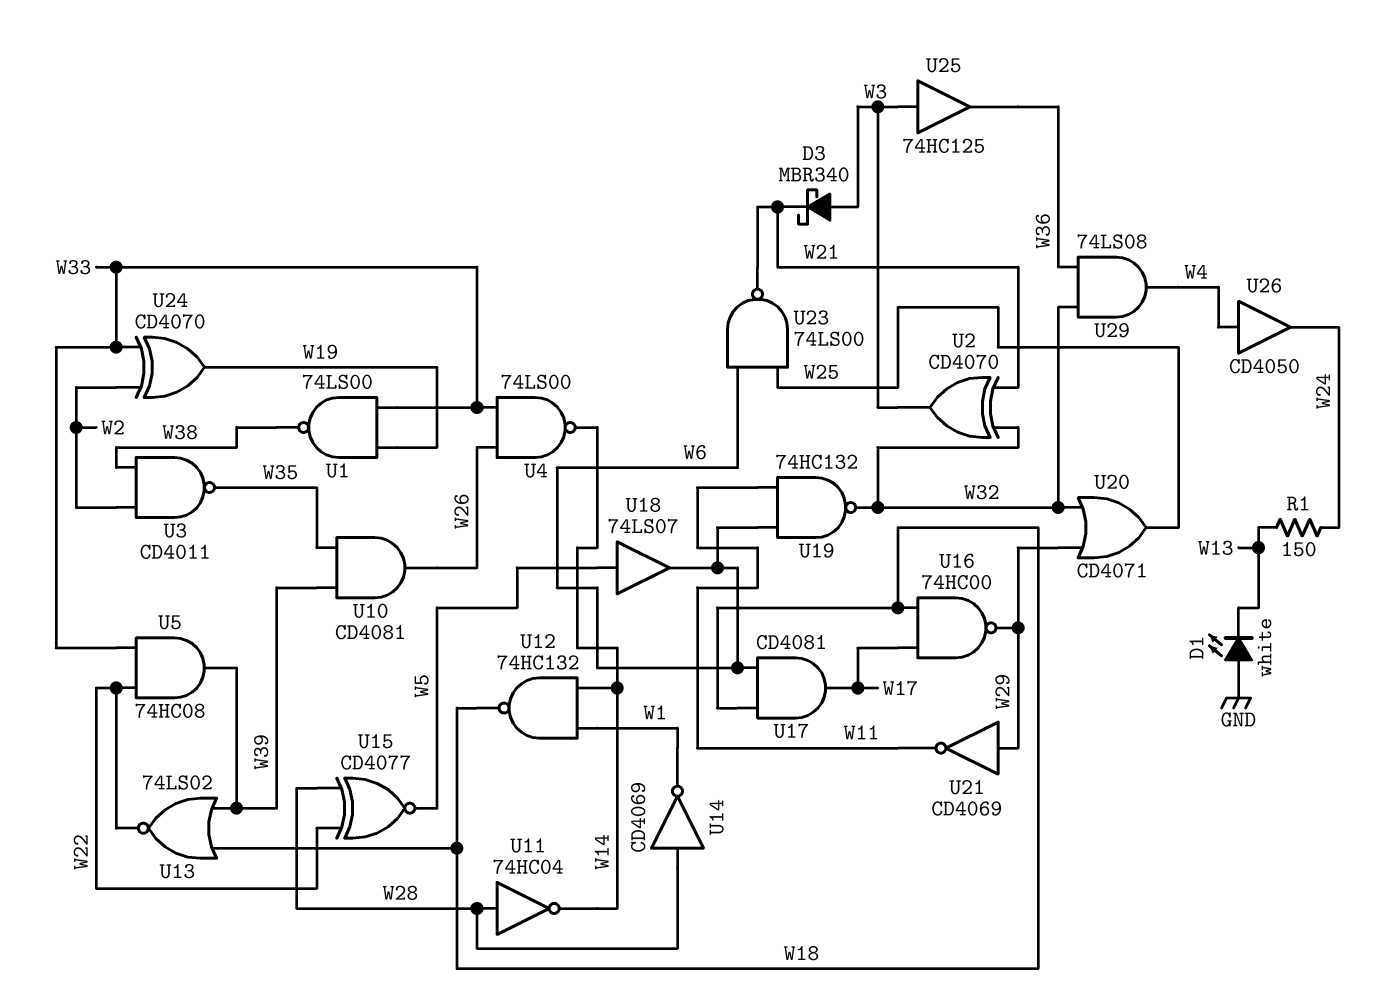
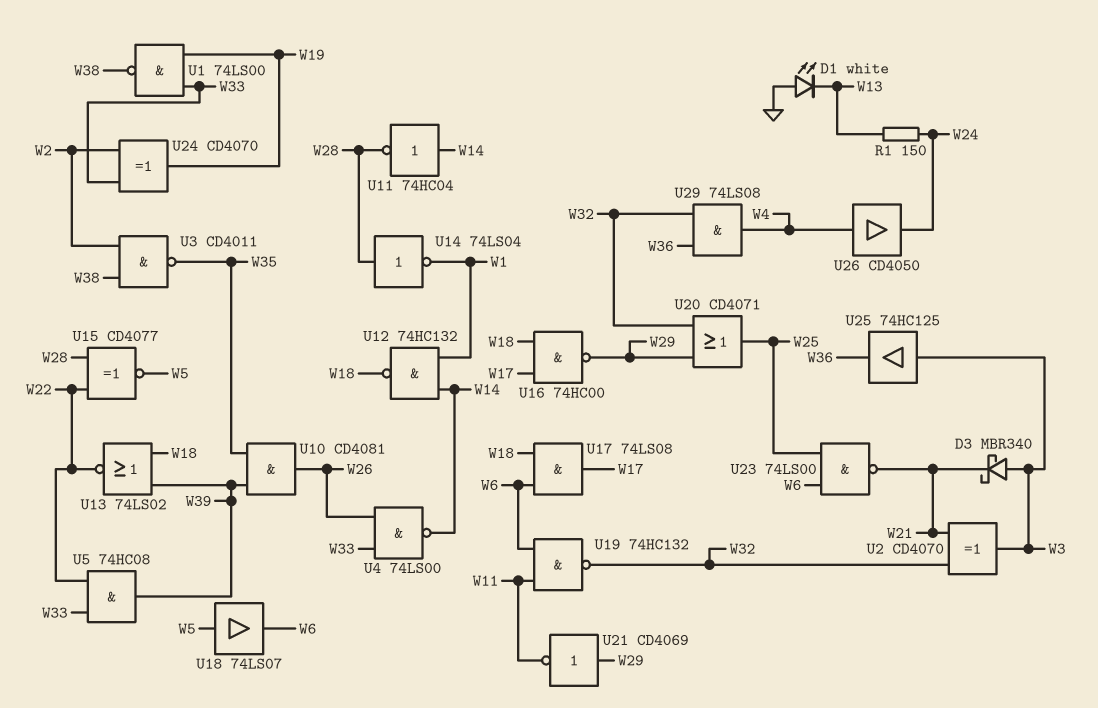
U11: NOT 74HC04 (in W28, out W14) -> NOT 74HC04 (in W14, out W28)
U14: NOT CD4069 (in W28, out W1) -> NOT 74LS04 (in W28, out W1)
U17: AND CD4081 (in W6, in W18, out W17) -> AND 74LS08 (in W6, in W18, out W17)

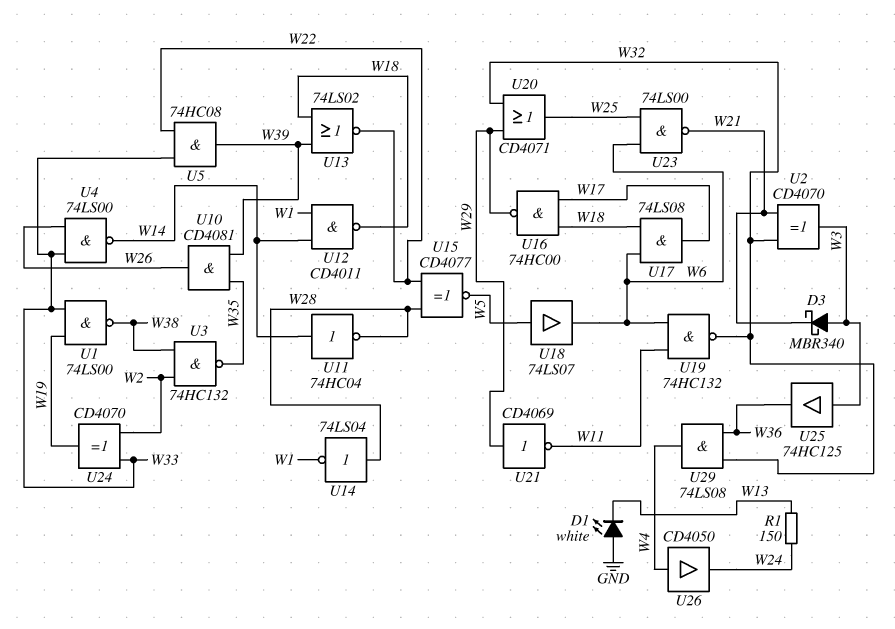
U3: NAND CD4011 (in W2, in W38, out W35) -> NAND 74HC132 (in W2, in W38, out W35)
U12: NAND 74HC132 (in W1, in W14, out W18) -> NAND CD4011 (in W1, in W14, out W18)

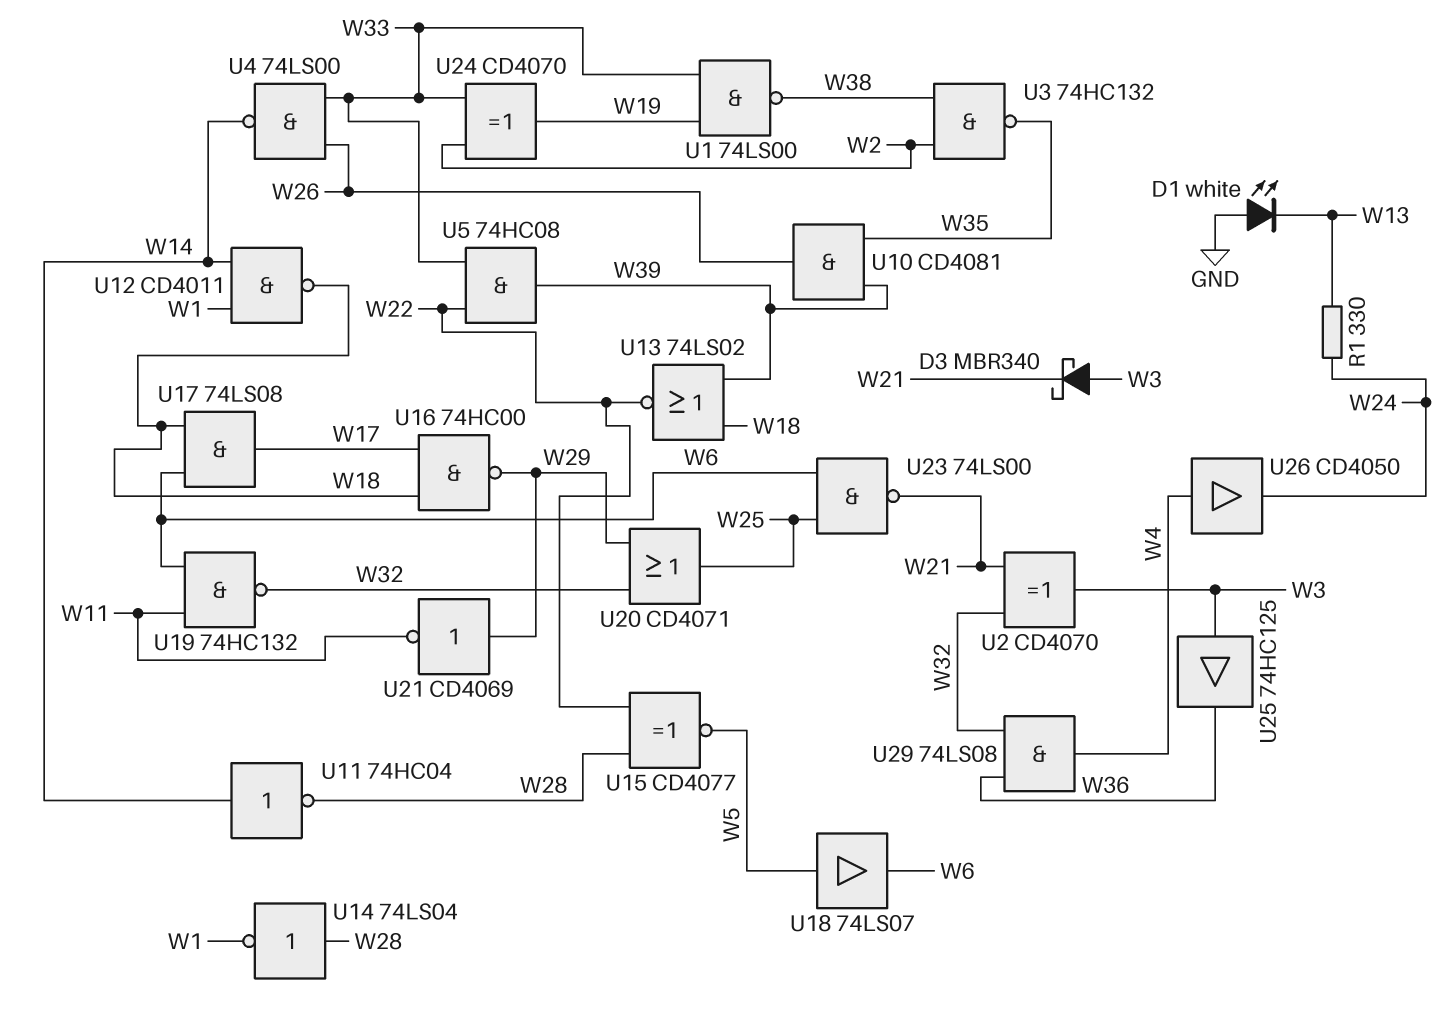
R1: 150 (W13, W24) -> 330 (W13, W24)

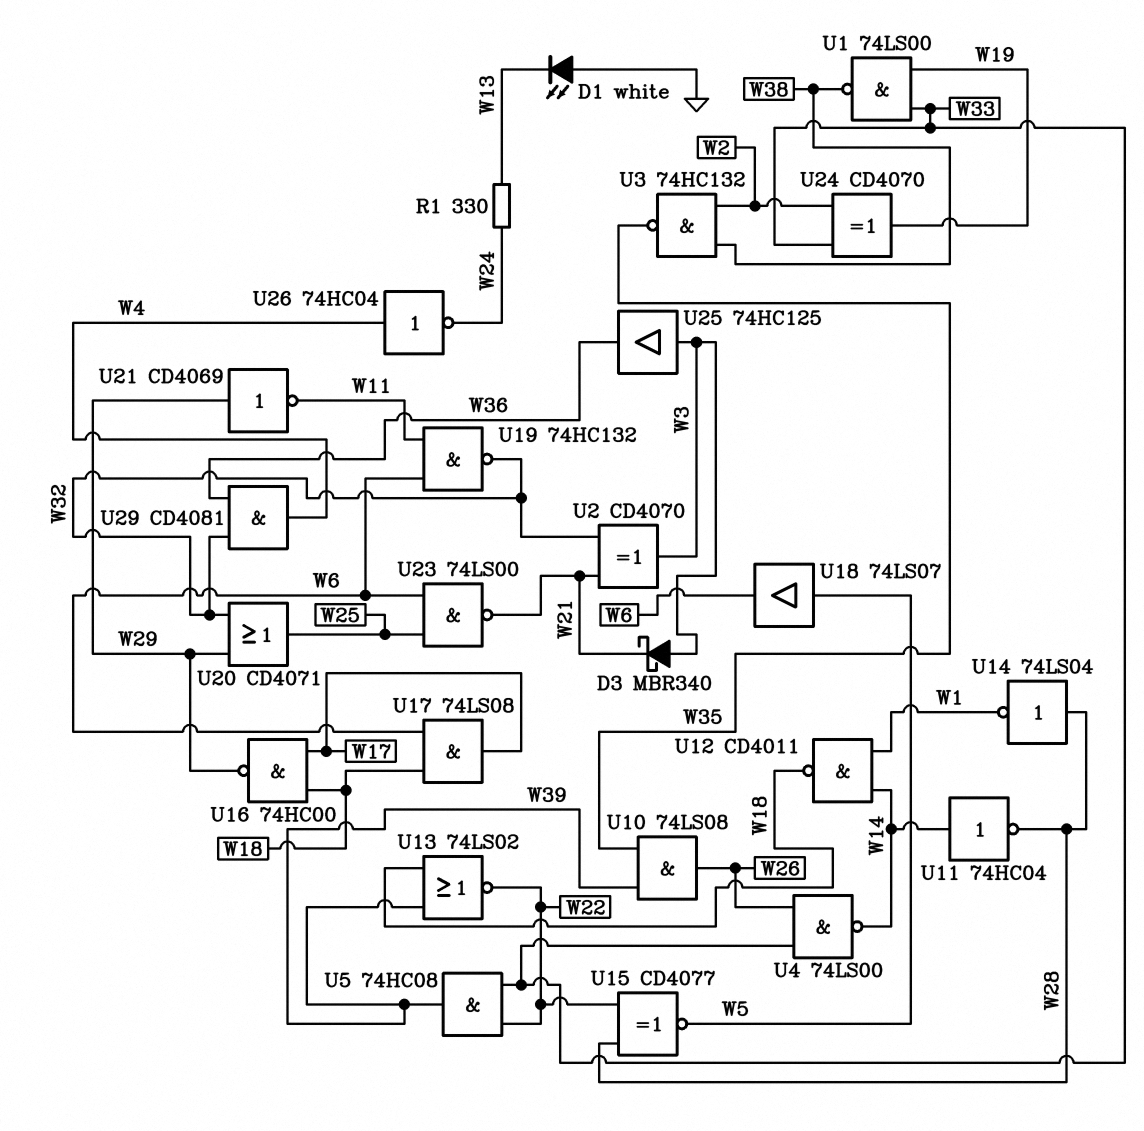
U10: AND CD4081 (in W35, in W39, out W26) -> AND 74LS08 (in W35, in W39, out W26)
U26: buffer CD4050 (in W4, out W24) -> NOT 74HC04 (in W4, out W24)
U29: AND 74LS08 (in W32, in W36, out W4) -> AND CD4081 (in W32, in W36, out W4)

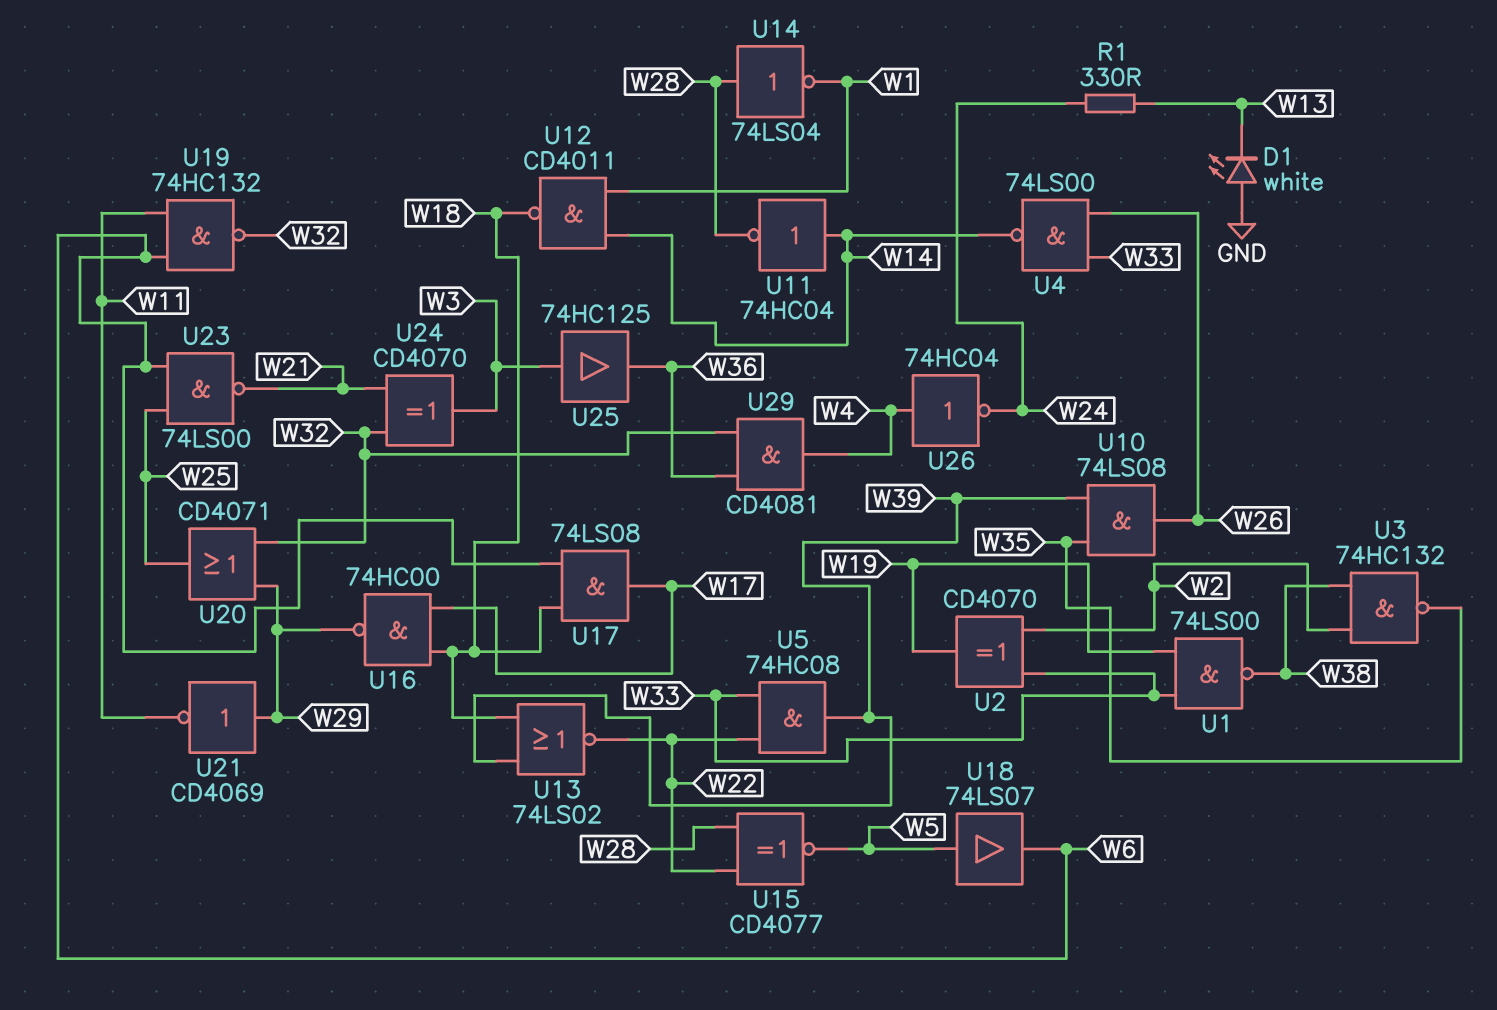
D3: schottky MBR340 (A W3, K W21) -> none
U2: XOR CD4070 (in W21, in W32, out W3) -> XOR CD4070 (in W2, in W33, out W19)
U24: XOR CD4070 (in W2, in W33, out W19) -> XOR CD4070 (in W21, in W32, out W3)

